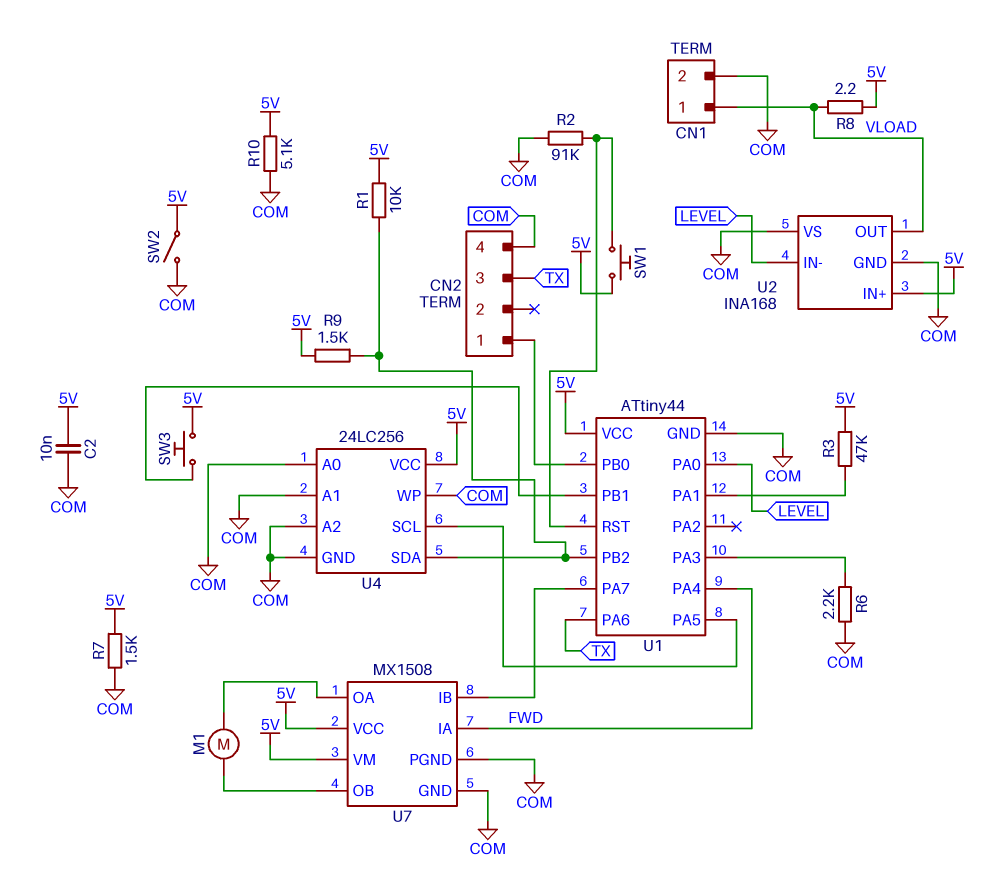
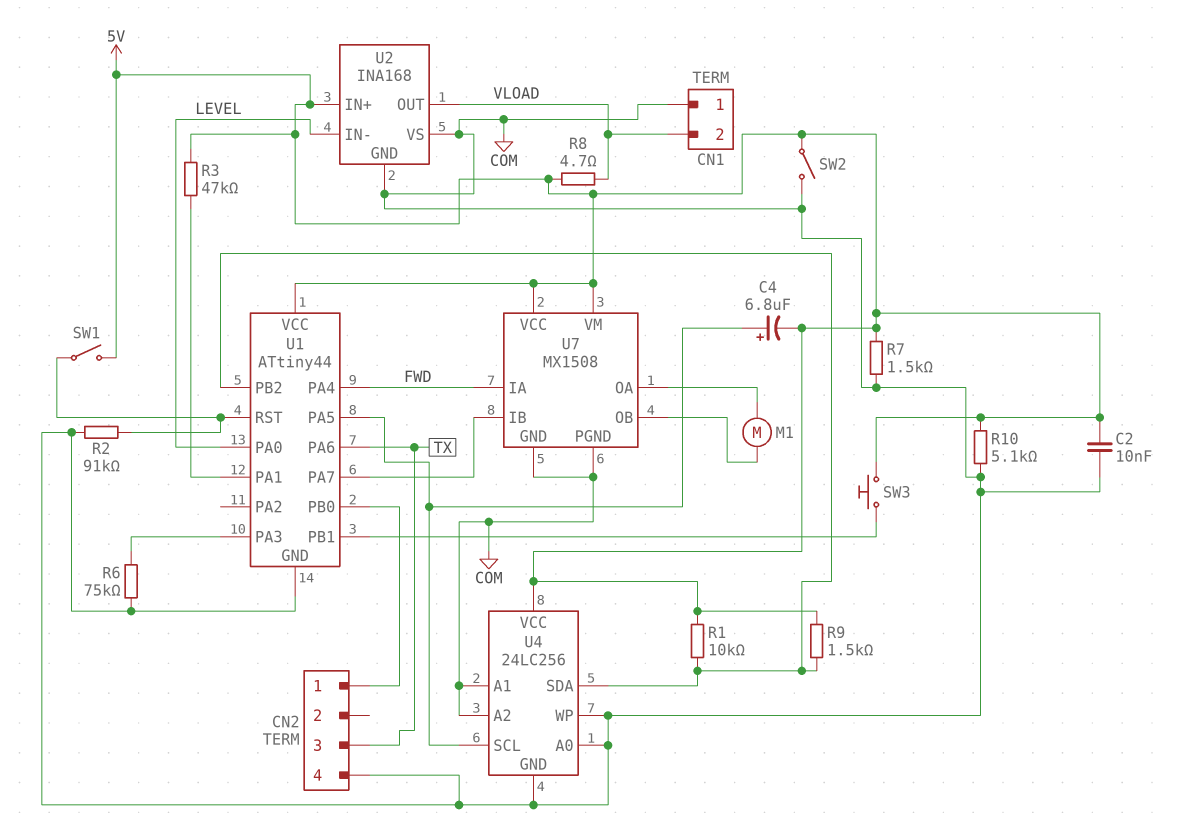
C4: none -> 6.8uF (plus U1/PA5, minus 5V)
CN1 pin 1: VLOAD -> COM
CN1 pin 2: COM -> VLOAD
R6: 2.2k (COM, U1/PA3) -> 75k (COM, U1/PA3)
R8: 2.2 (5V, VLOAD) -> 4.7 (5V, VLOAD)
SW1: button (5V, U1/RST) -> switch (5V, U1/RST)

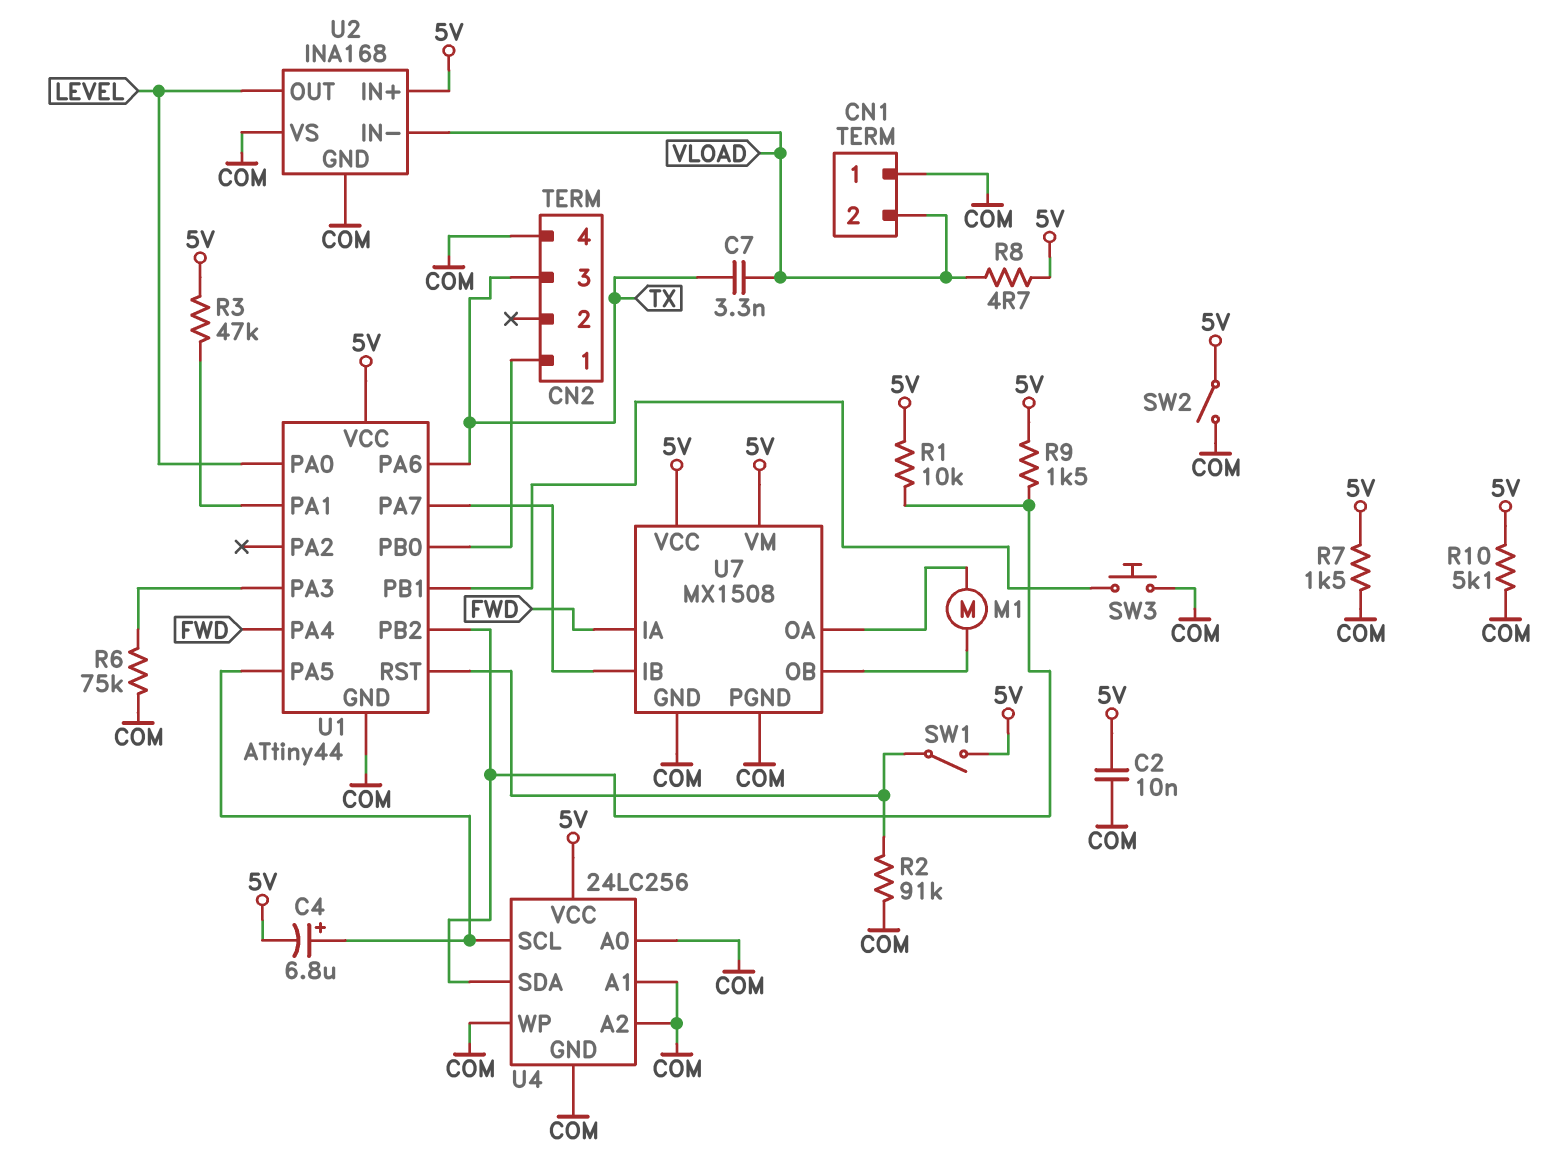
C7: none -> 3.3nF (TX, VLOAD)
SW3: button (5V, U1/PB1) -> button (COM, U1/PB1)
U2 pin IN-: LEVEL -> VLOAD
U2 pin OUT: VLOAD -> LEVEL

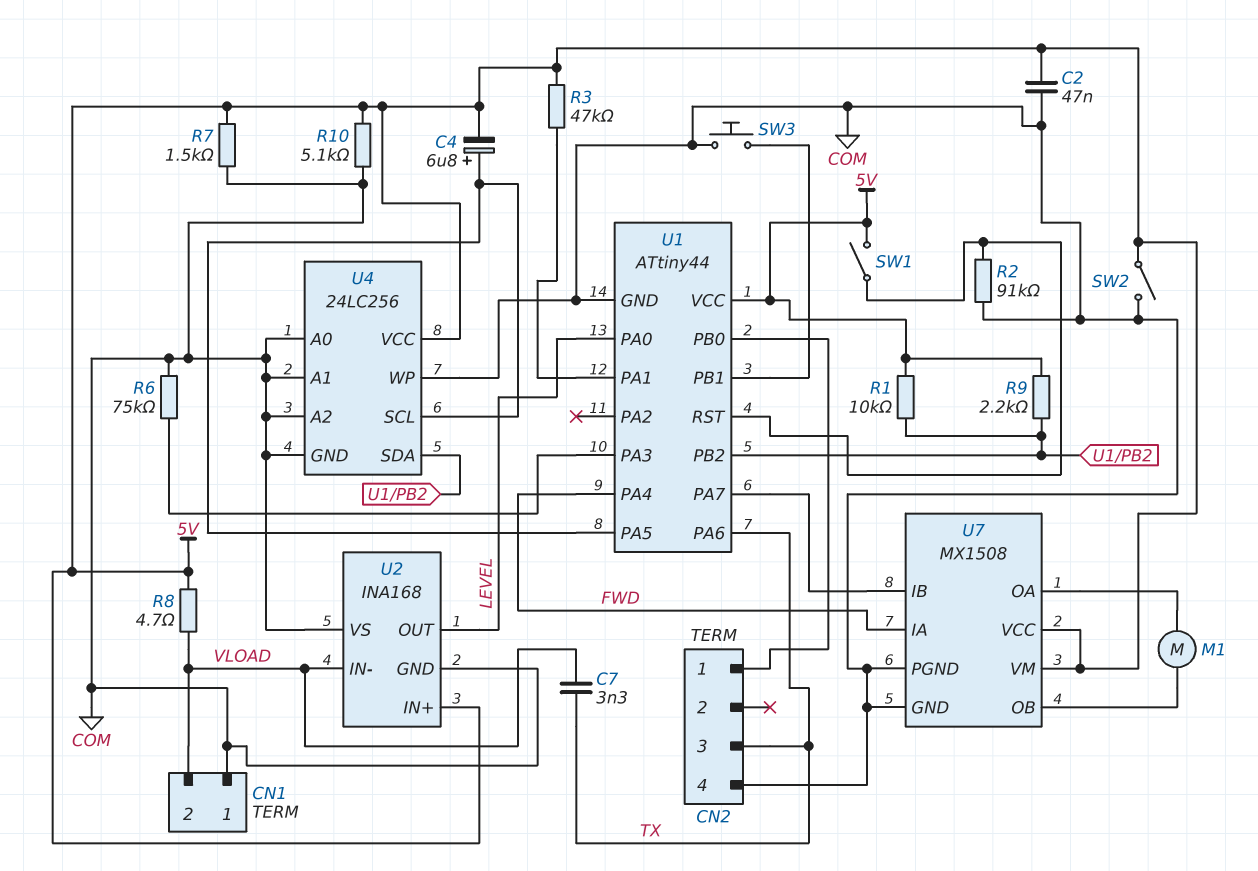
C2: 10nF (5V, COM) -> 47nF (5V, COM)
R9: 1.5k (5V, U1/PB2) -> 2.2k (5V, U1/PB2)

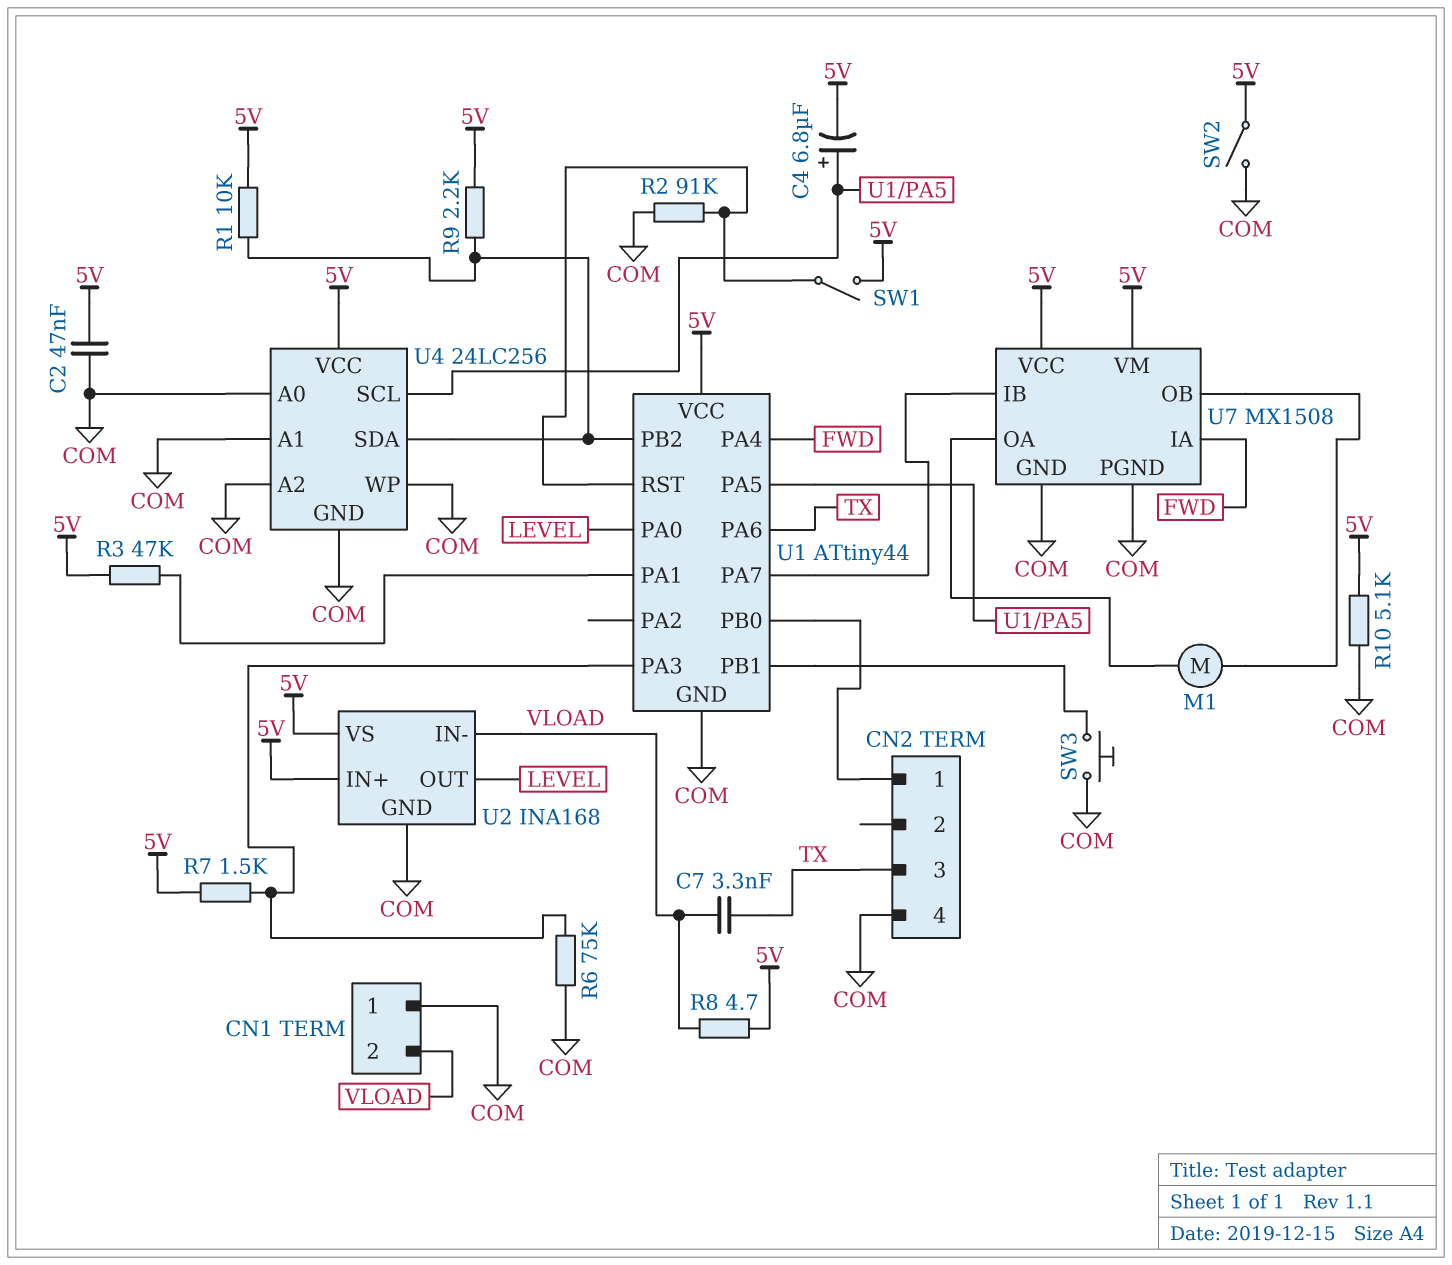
R7: 1.5k (5V, COM) -> 1.5k (5V, U1/PA3)
U2 pin VS: COM -> 5V

